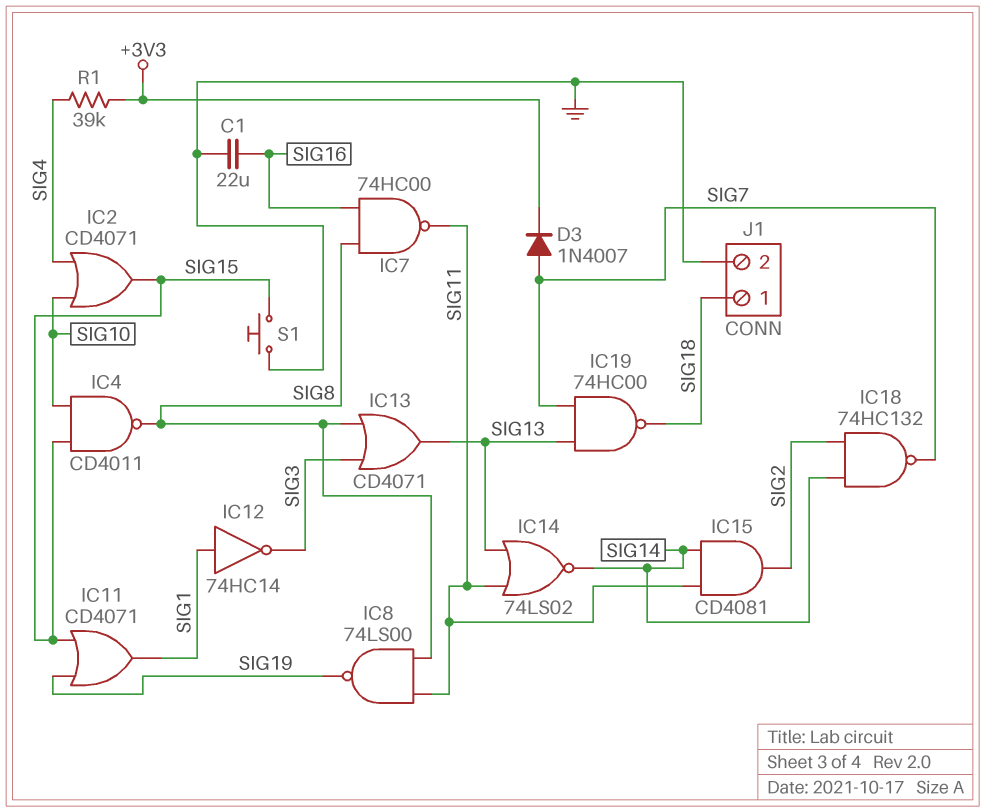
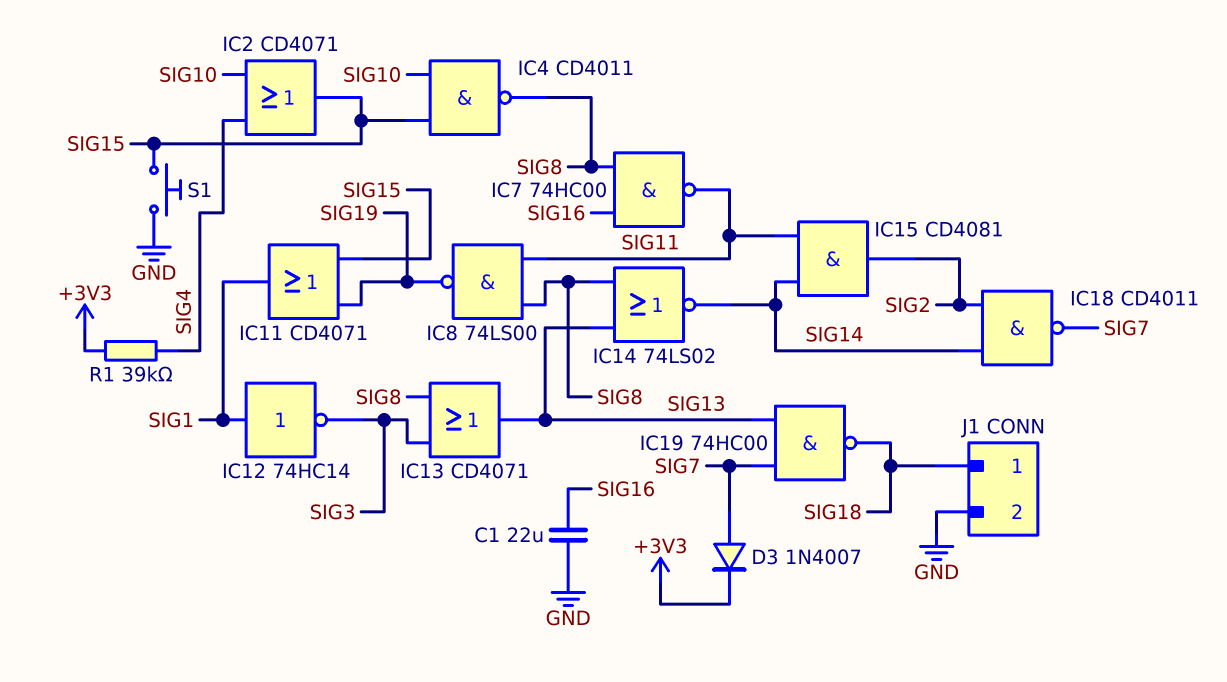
IC14: NOR 74LS02 (in SIG11, in SIG13, out SIG14) -> NOR 74LS02 (in SIG8, in SIG13, out SIG14)
IC18: NAND 74HC132 (in SIG2, in SIG14, out SIG7) -> NAND CD4011 (in SIG2, in SIG14, out SIG7)

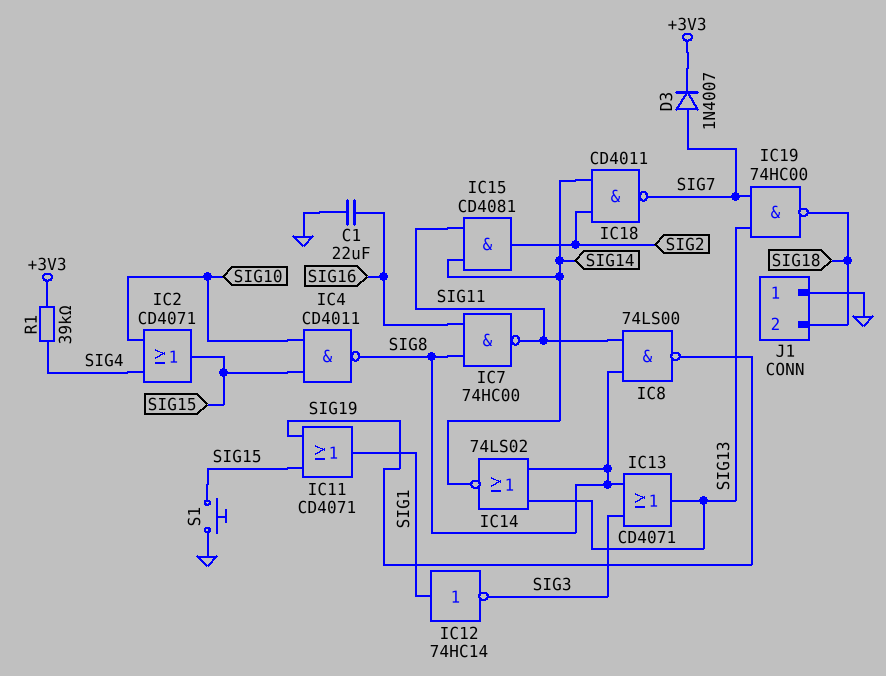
J1 pin 1: SIG18 -> GND
J1 pin 2: GND -> SIG18

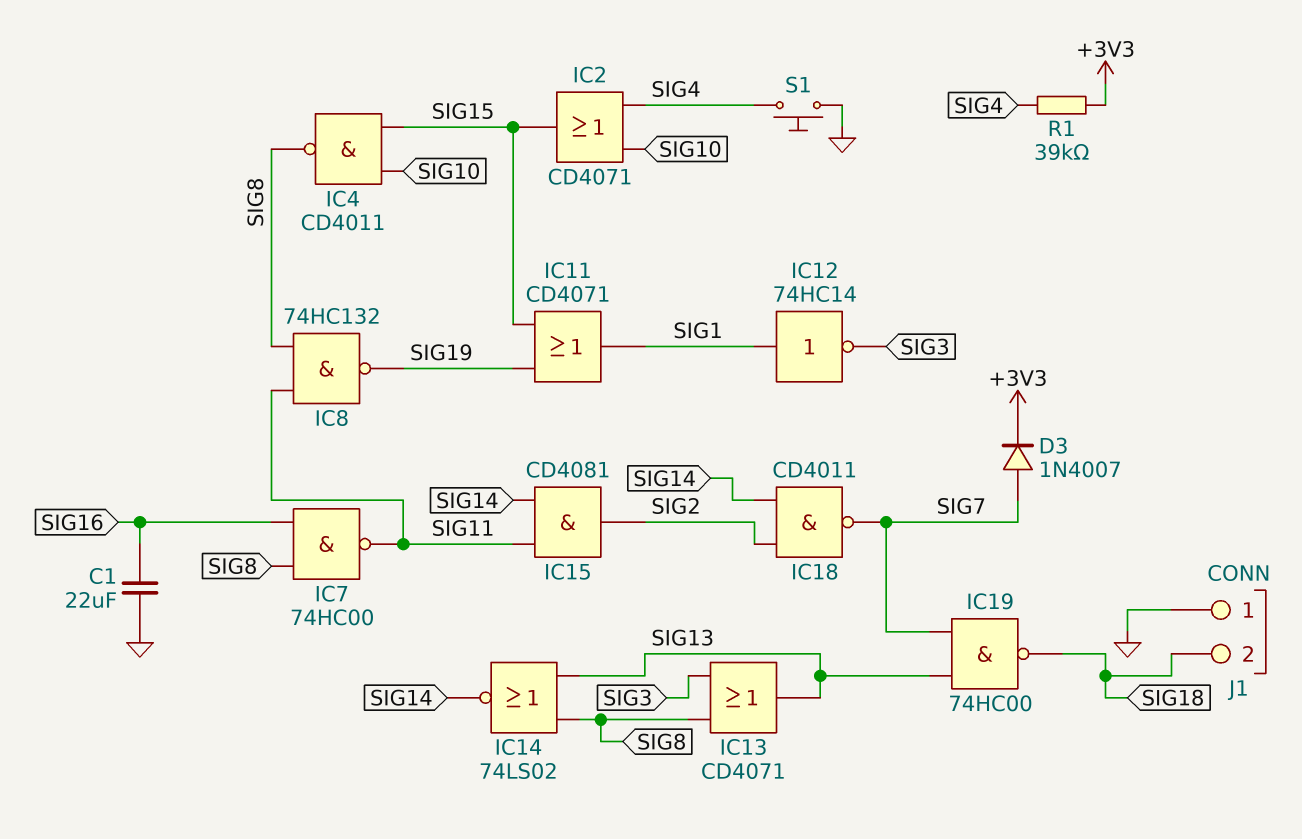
IC8: NAND 74LS00 (in SIG8, in SIG11, out SIG19) -> NAND 74HC132 (in SIG8, in SIG11, out SIG19)
S1: button (GND, SIG15) -> button (GND, SIG4)

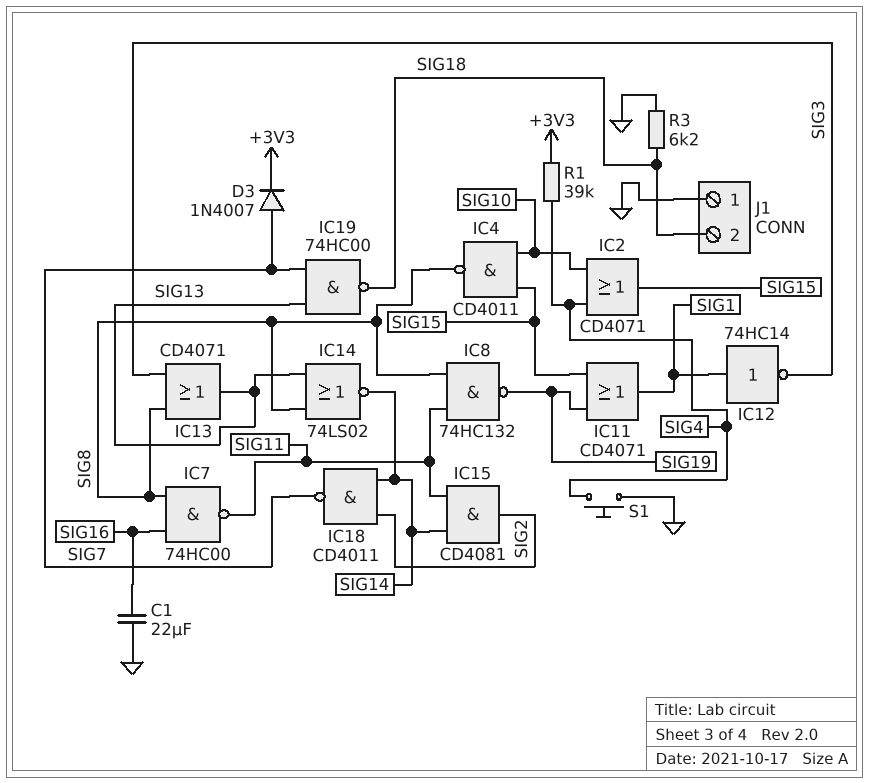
R3: none -> 6.2k (GND, SIG18)

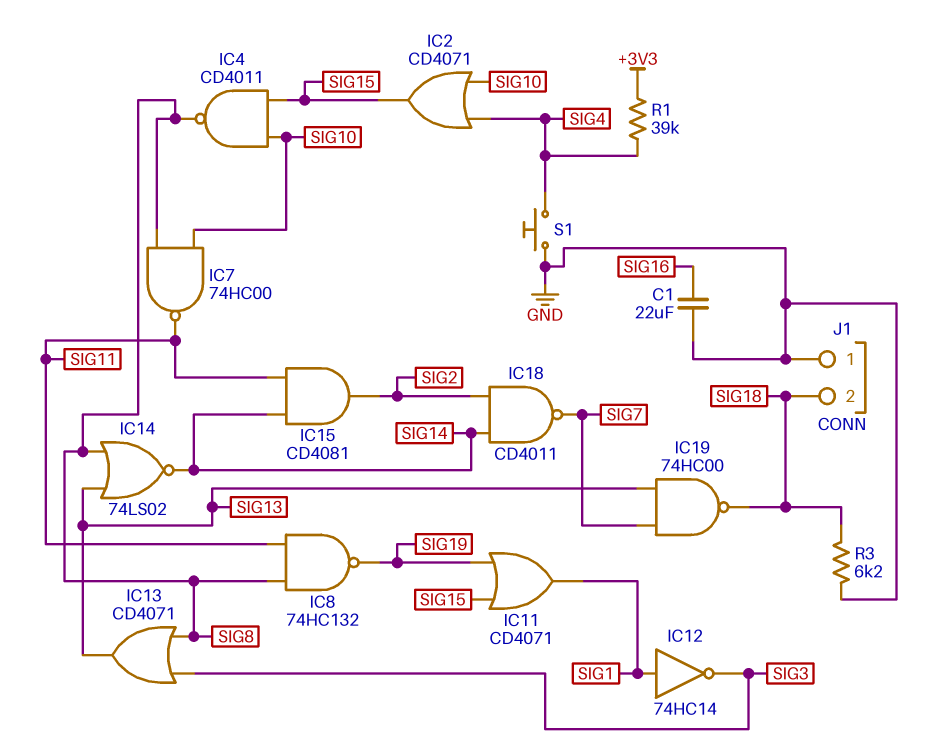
D3: diode 1N4007 (A SIG7, K +3V3) -> none
IC7: NAND 74HC00 (in SIG8, in SIG16, out SIG11) -> NAND 74HC00 (in SIG8, in SIG10, out SIG11)

